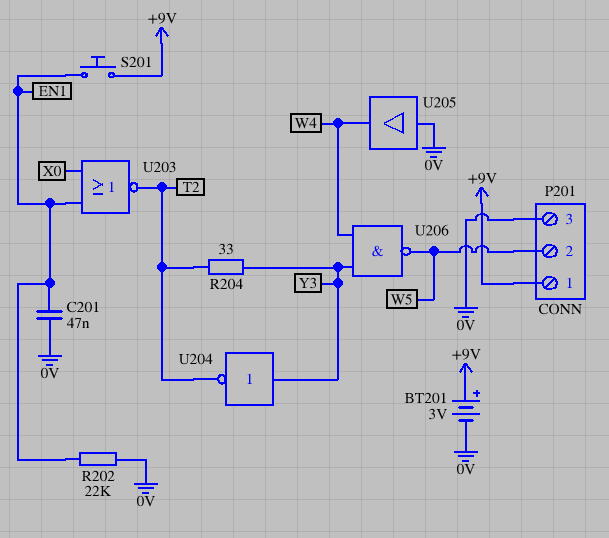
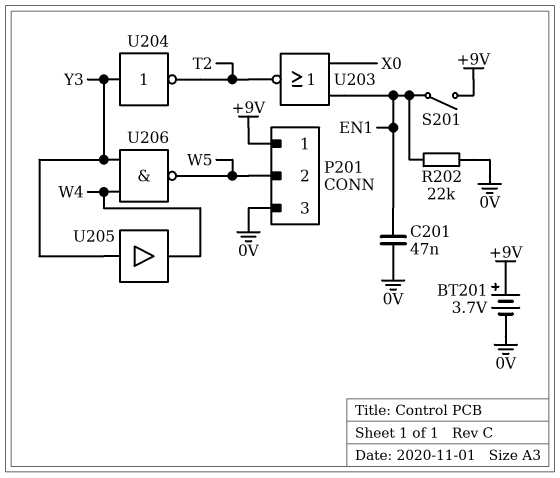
BT201: 3V (plus +9V, minus 0V) -> 3.7V (plus +9V, minus 0V)
R204: 33 (T2, Y3) -> none
S201: button (+9V, EN1) -> switch (+9V, EN1)
U205: buffer (in 0V, out W4) -> buffer (in Y3, out W4)

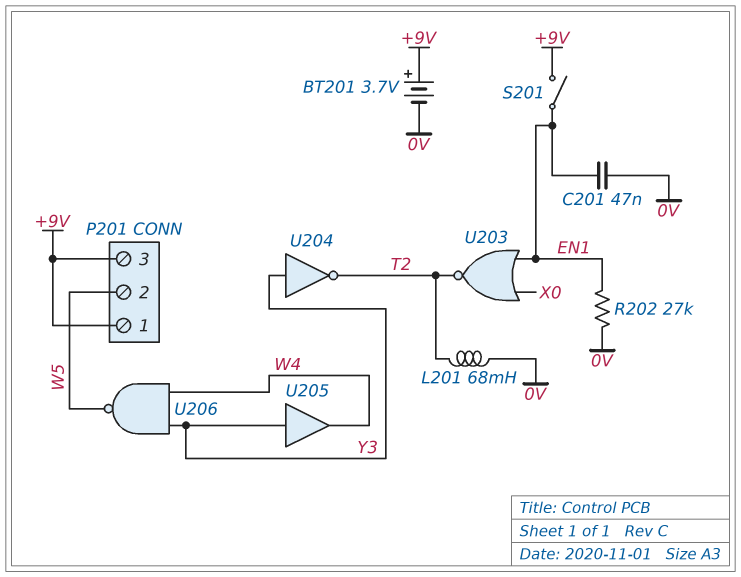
L201: none -> 68mH (0V, T2)
P201 pin 3: 0V -> +9V
R202: 22k (0V, EN1) -> 27k (0V, EN1)

